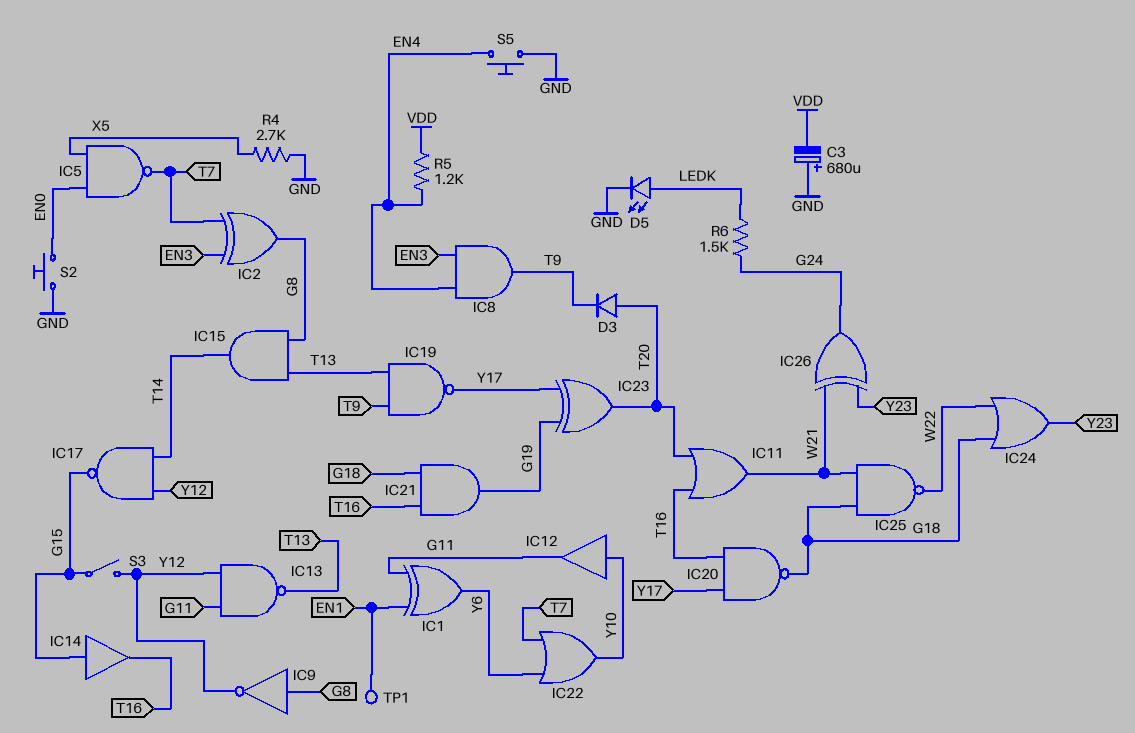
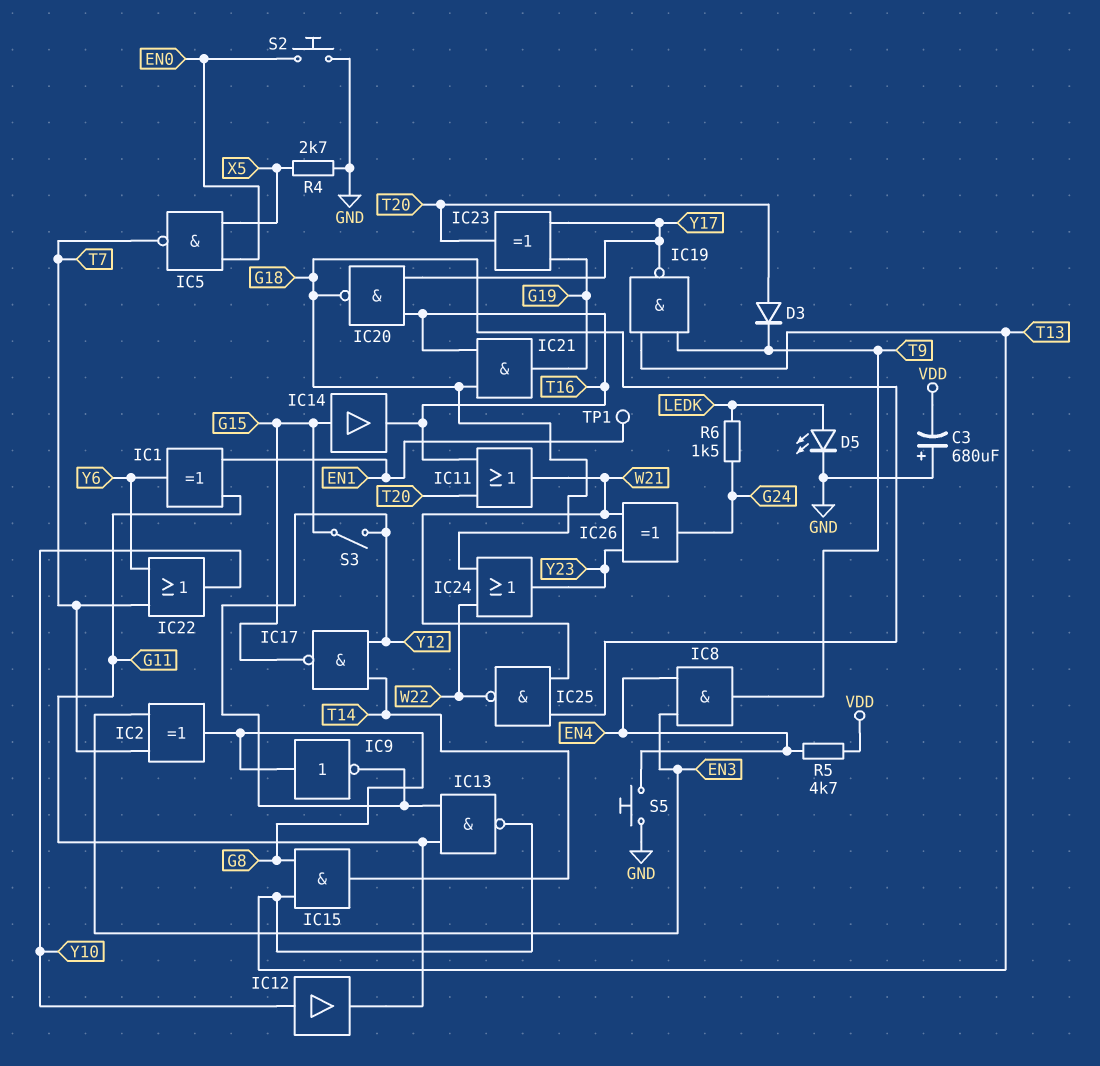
R5: 1.2k (EN4, VDD) -> 4.7k (EN4, VDD)

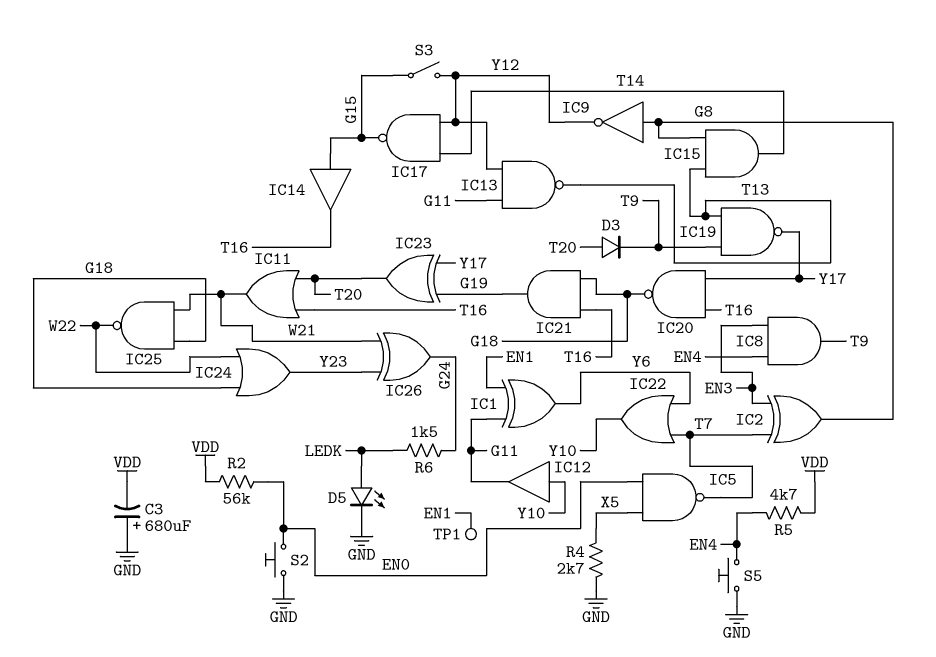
R2: none -> 56k (EN0, VDD)

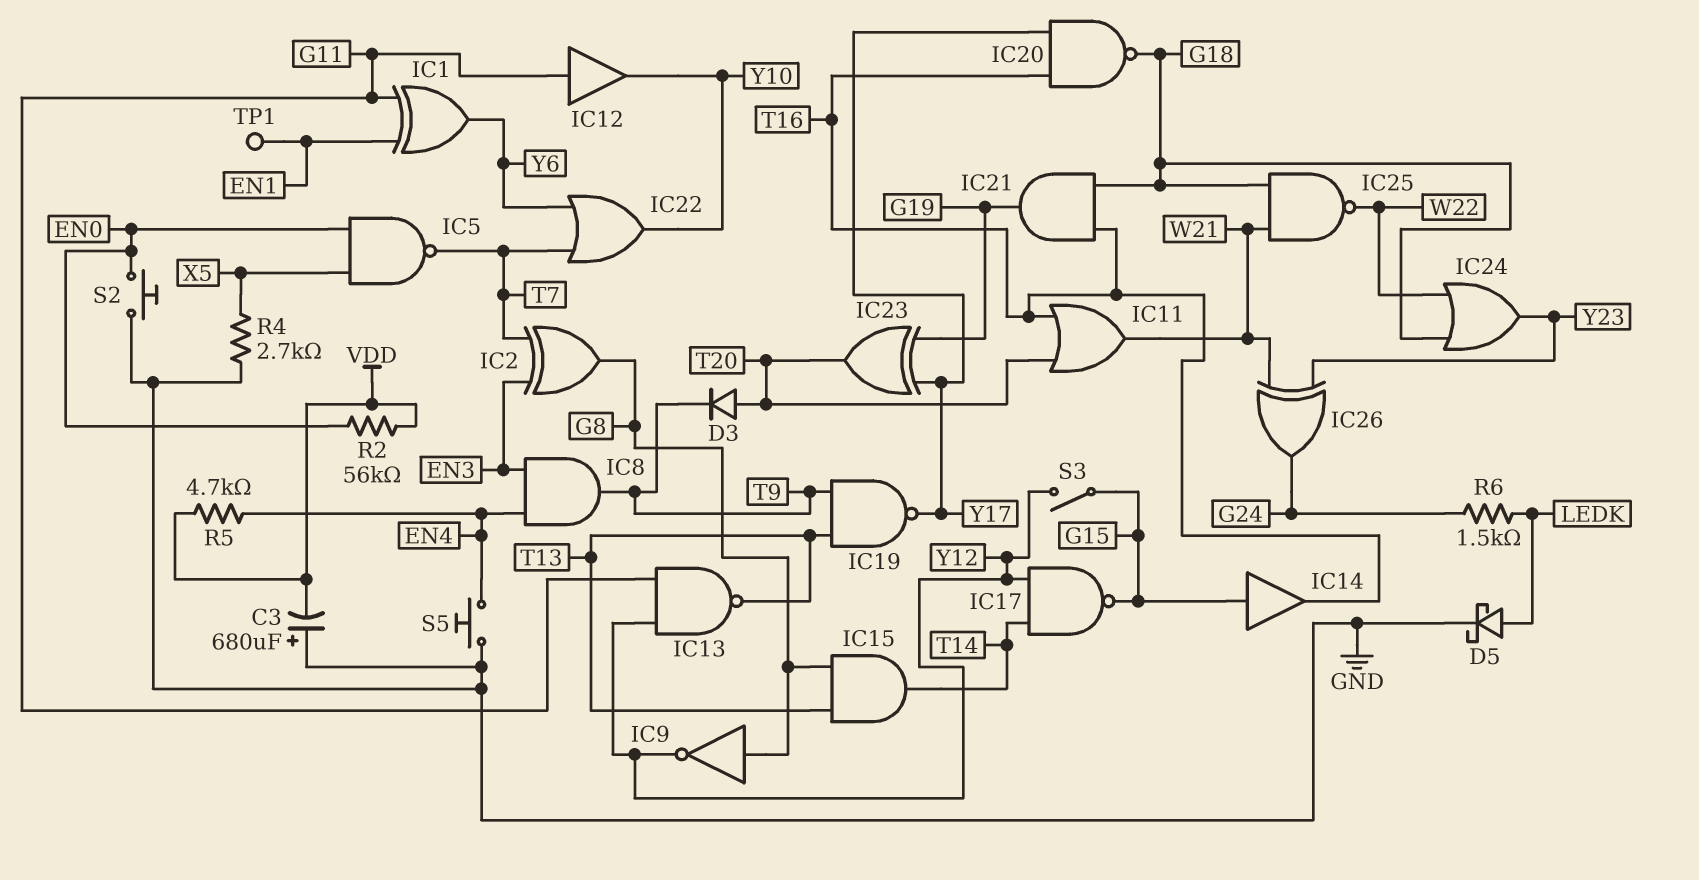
D5: LED (A LEDK, K GND) -> schottky (A LEDK, K GND)
IC12: buffer (in Y10, out G11) -> buffer (in G11, out Y10)

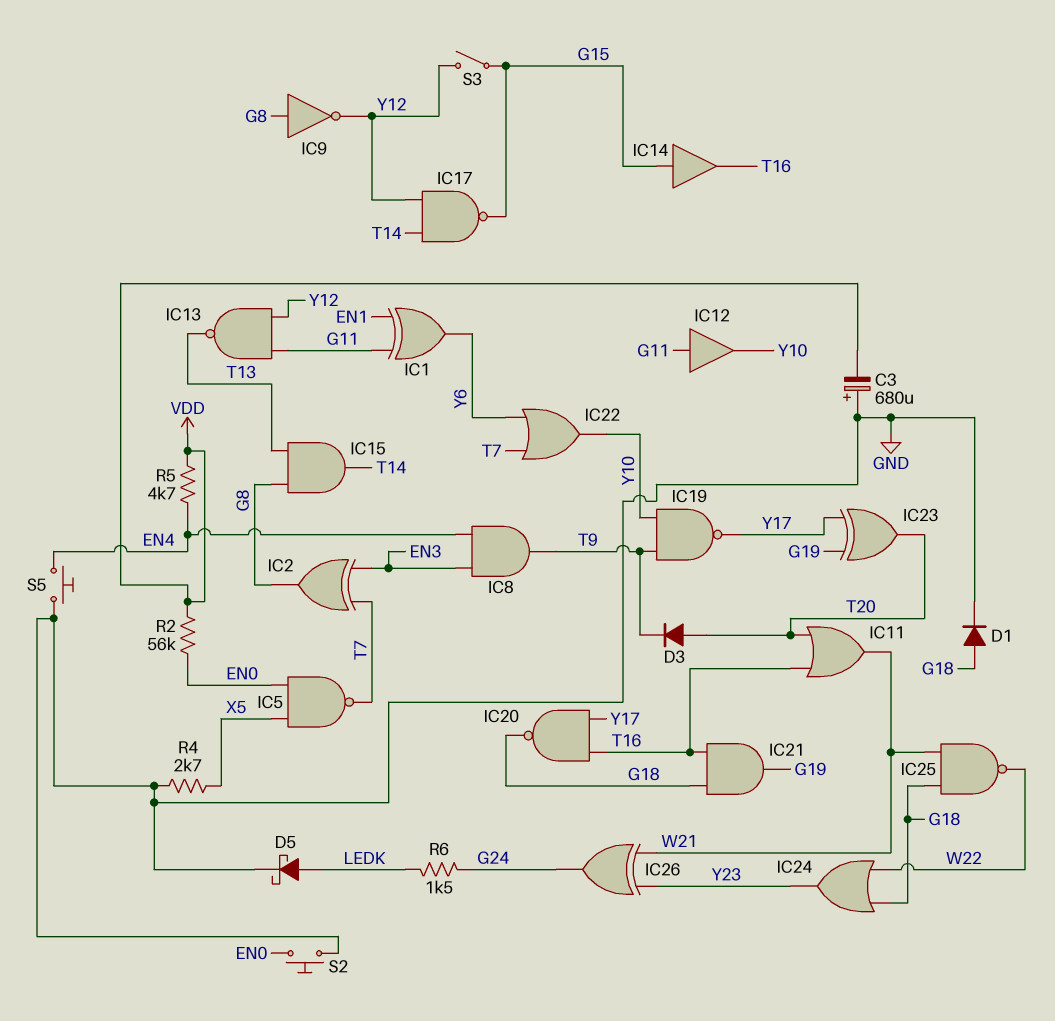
D1: none -> diode (A G18, K GND)
IC19: NAND (in T9, in T13, out Y17) -> NAND (in T9, in Y10, out Y17)
TP1: test point (EN1) -> none

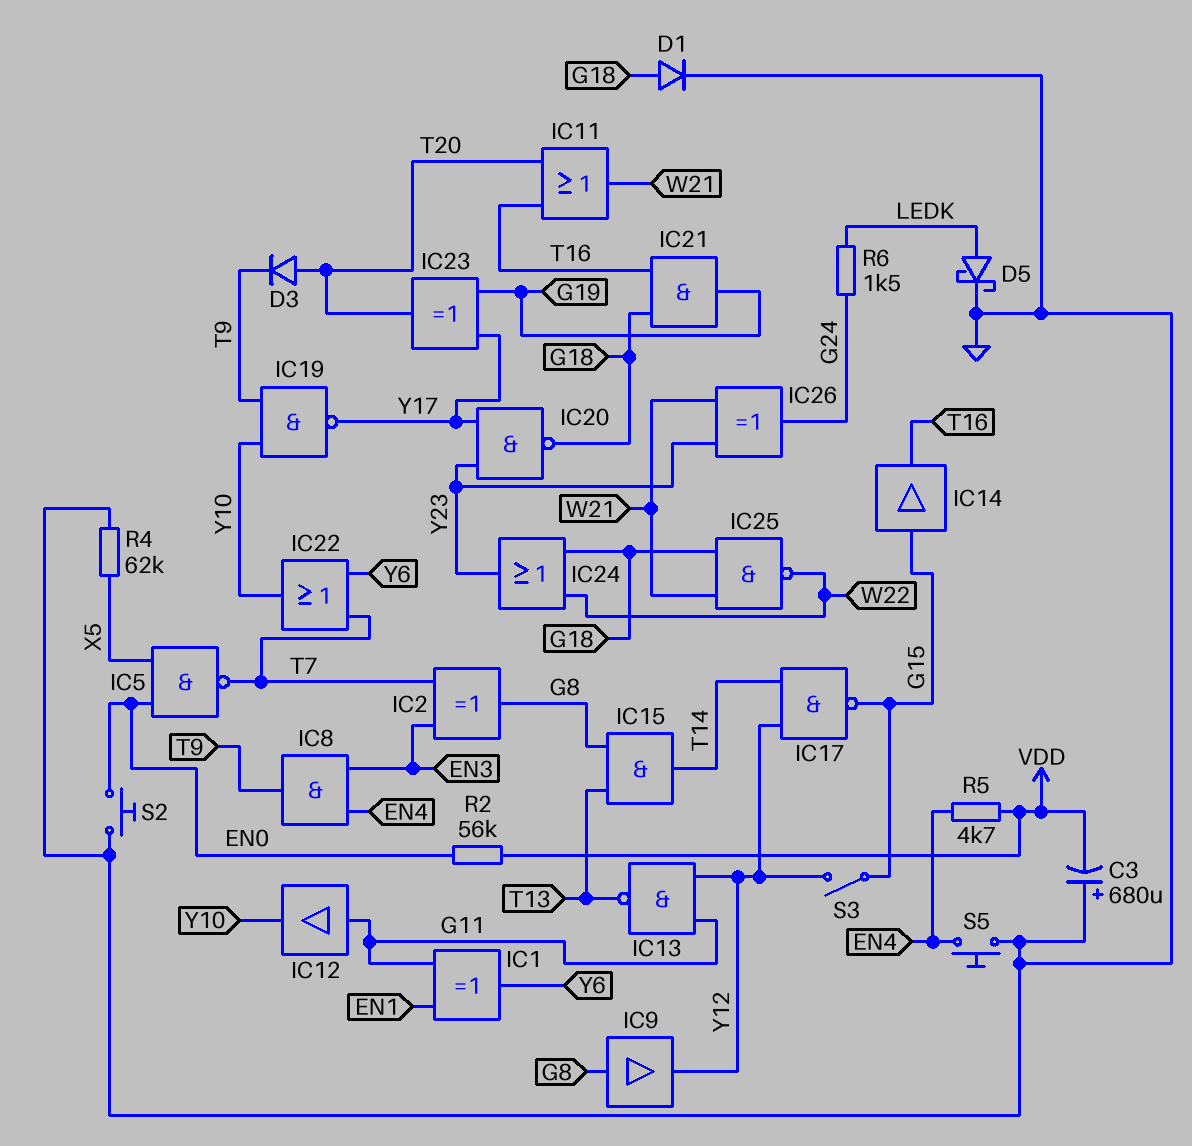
IC9: NOT (in G8, out Y12) -> buffer (in G8, out Y12)
IC20: NAND (in T16, in Y17, out G18) -> NAND (in Y17, in Y23, out G18)
R4: 2.7k (GND, X5) -> 62k (GND, X5)

